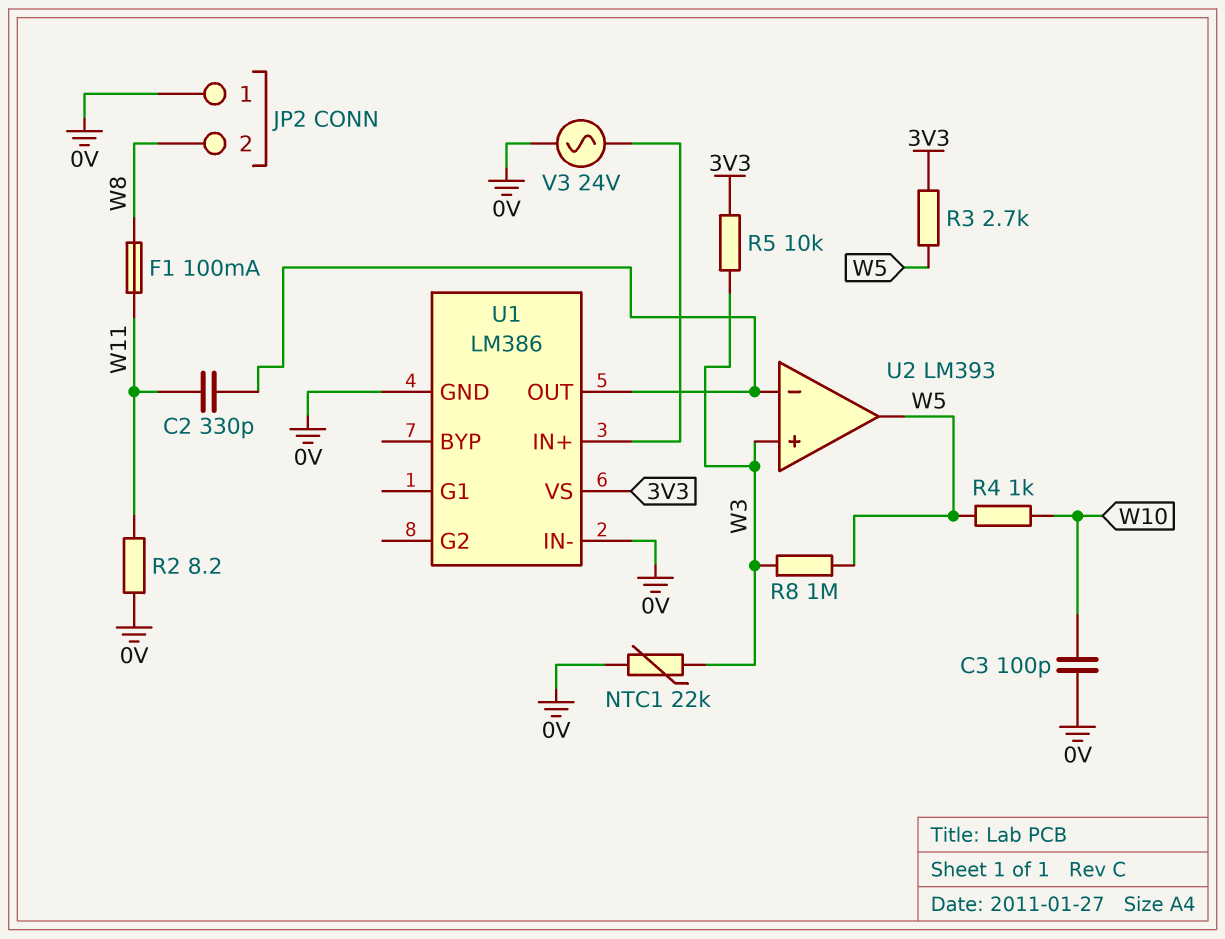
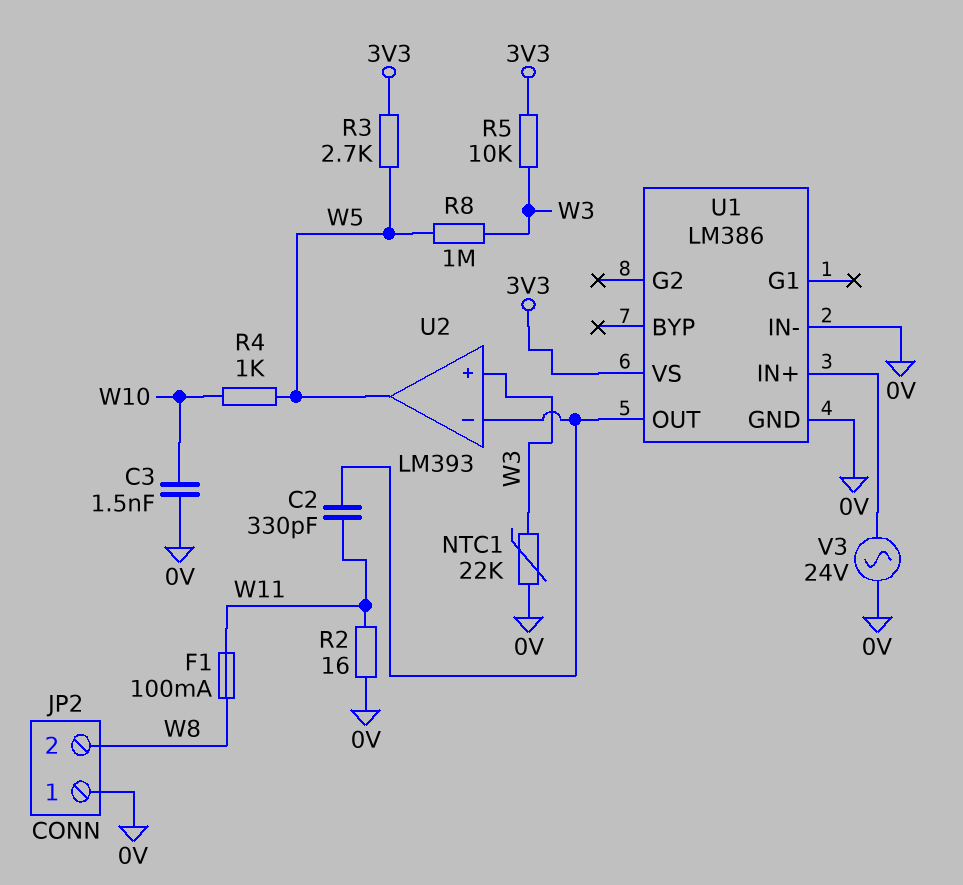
C3: 100pF (0V, W10) -> 1.5nF (0V, W10)
R2: 8.2 (0V, W11) -> 16 (0V, W11)

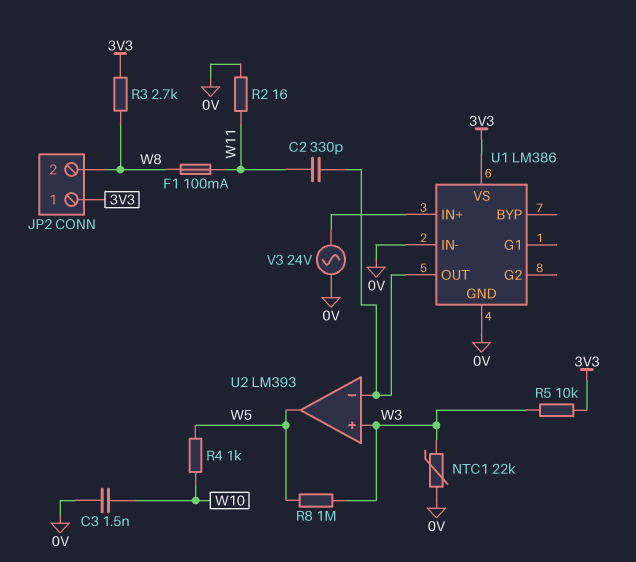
JP2 pin 1: 0V -> 3V3
R3: 2.7k (3V3, W5) -> 2.7k (3V3, W8)

